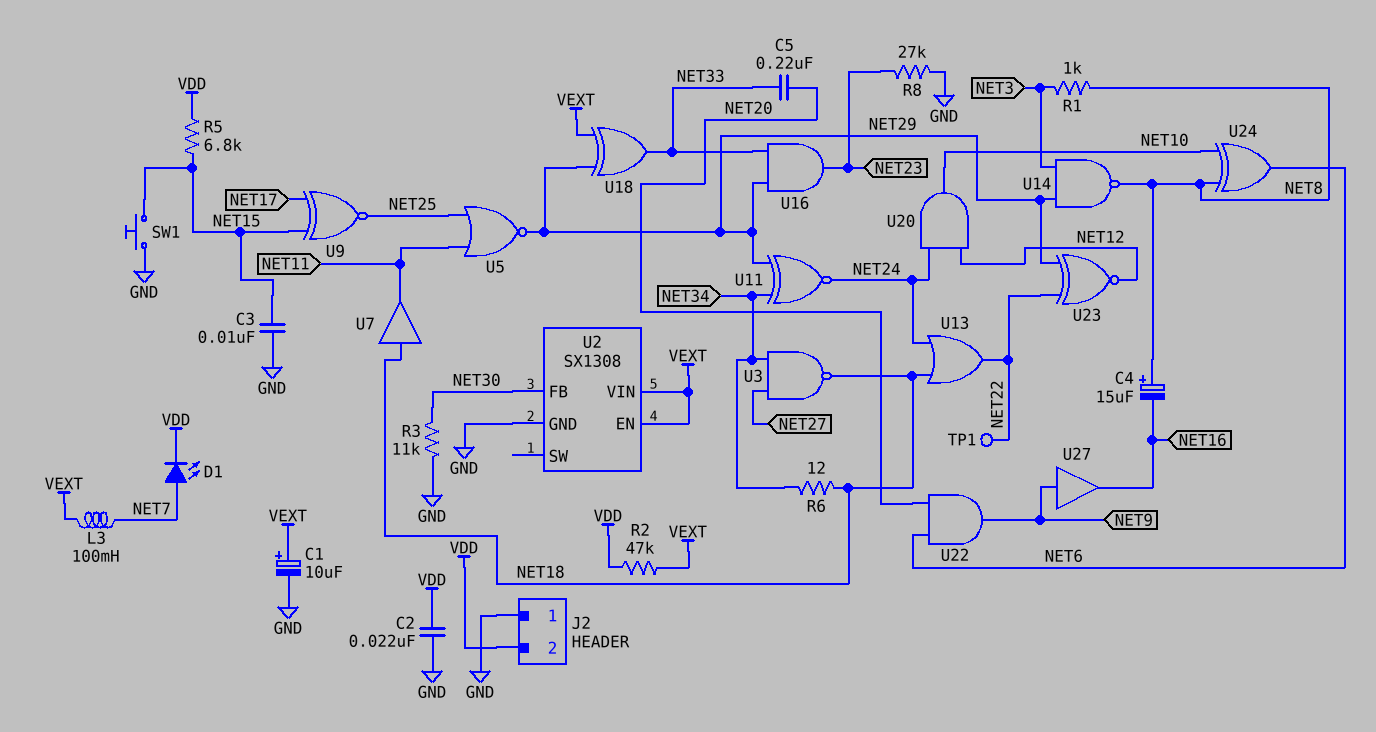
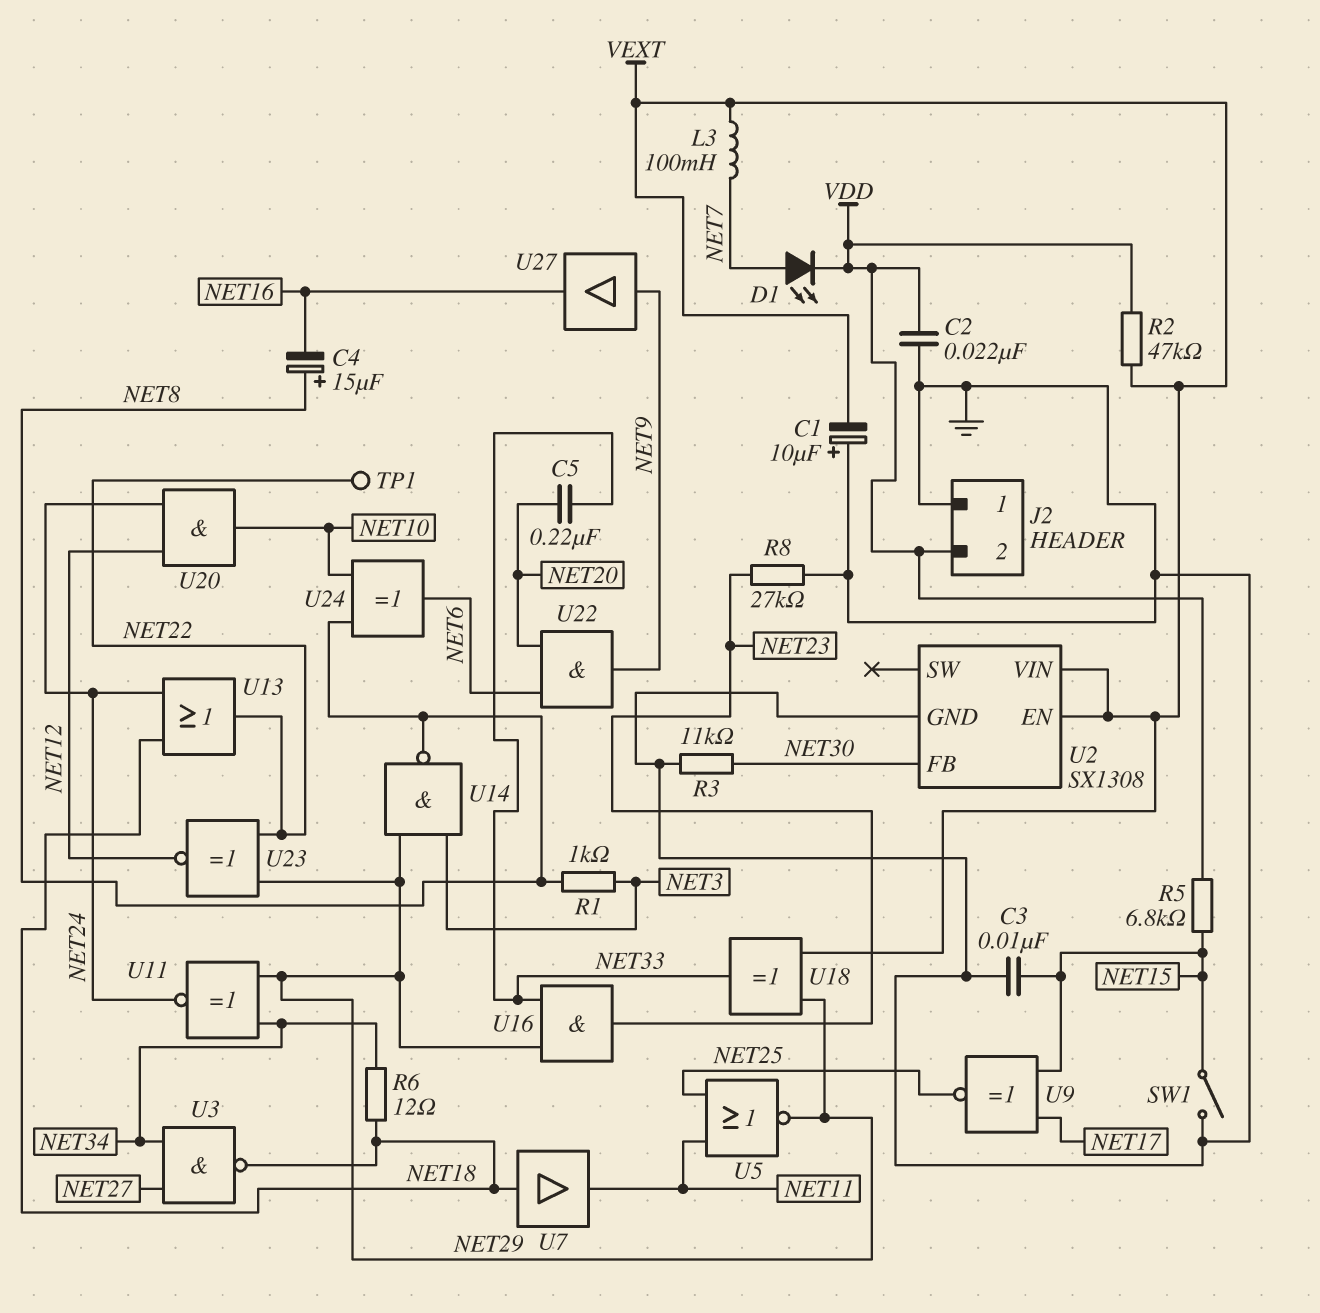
C1: 10uF (plus VEXT, minus GND) -> 10uF (plus GND, minus VEXT)
SW1: button (GND, NET15) -> switch (GND, NET15)

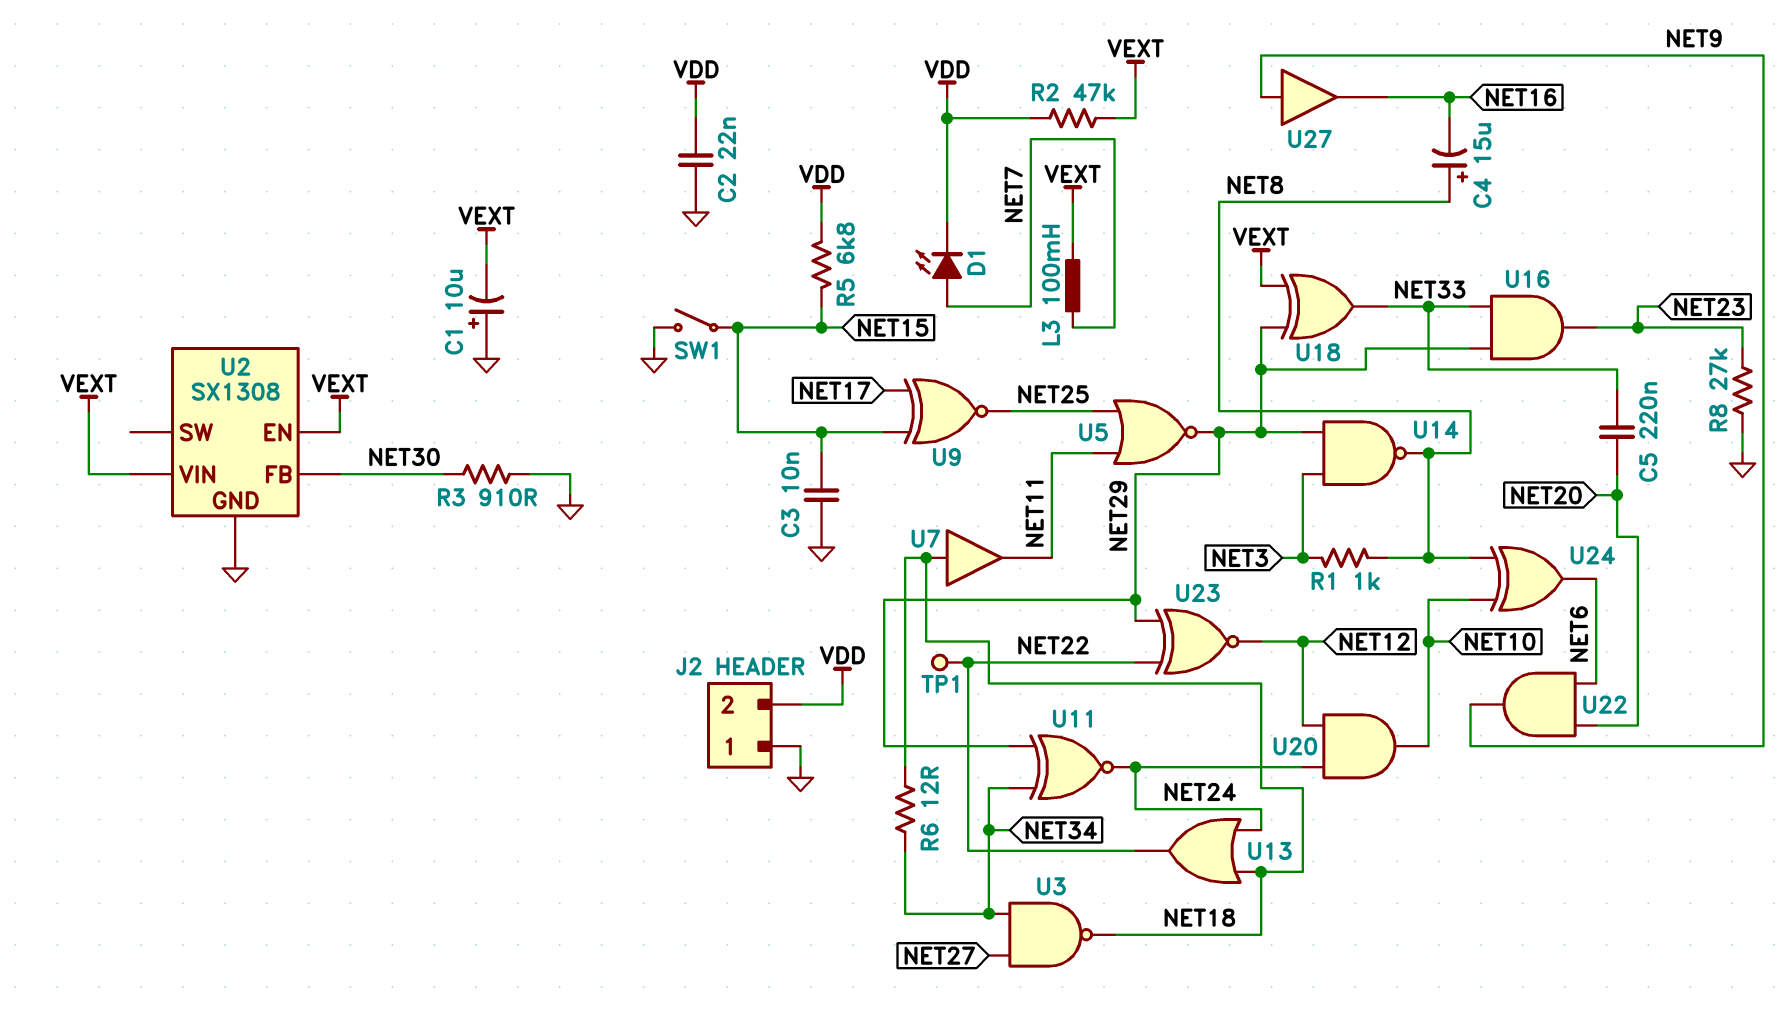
R3: 11k (GND, NET30) -> 910 (GND, NET30)

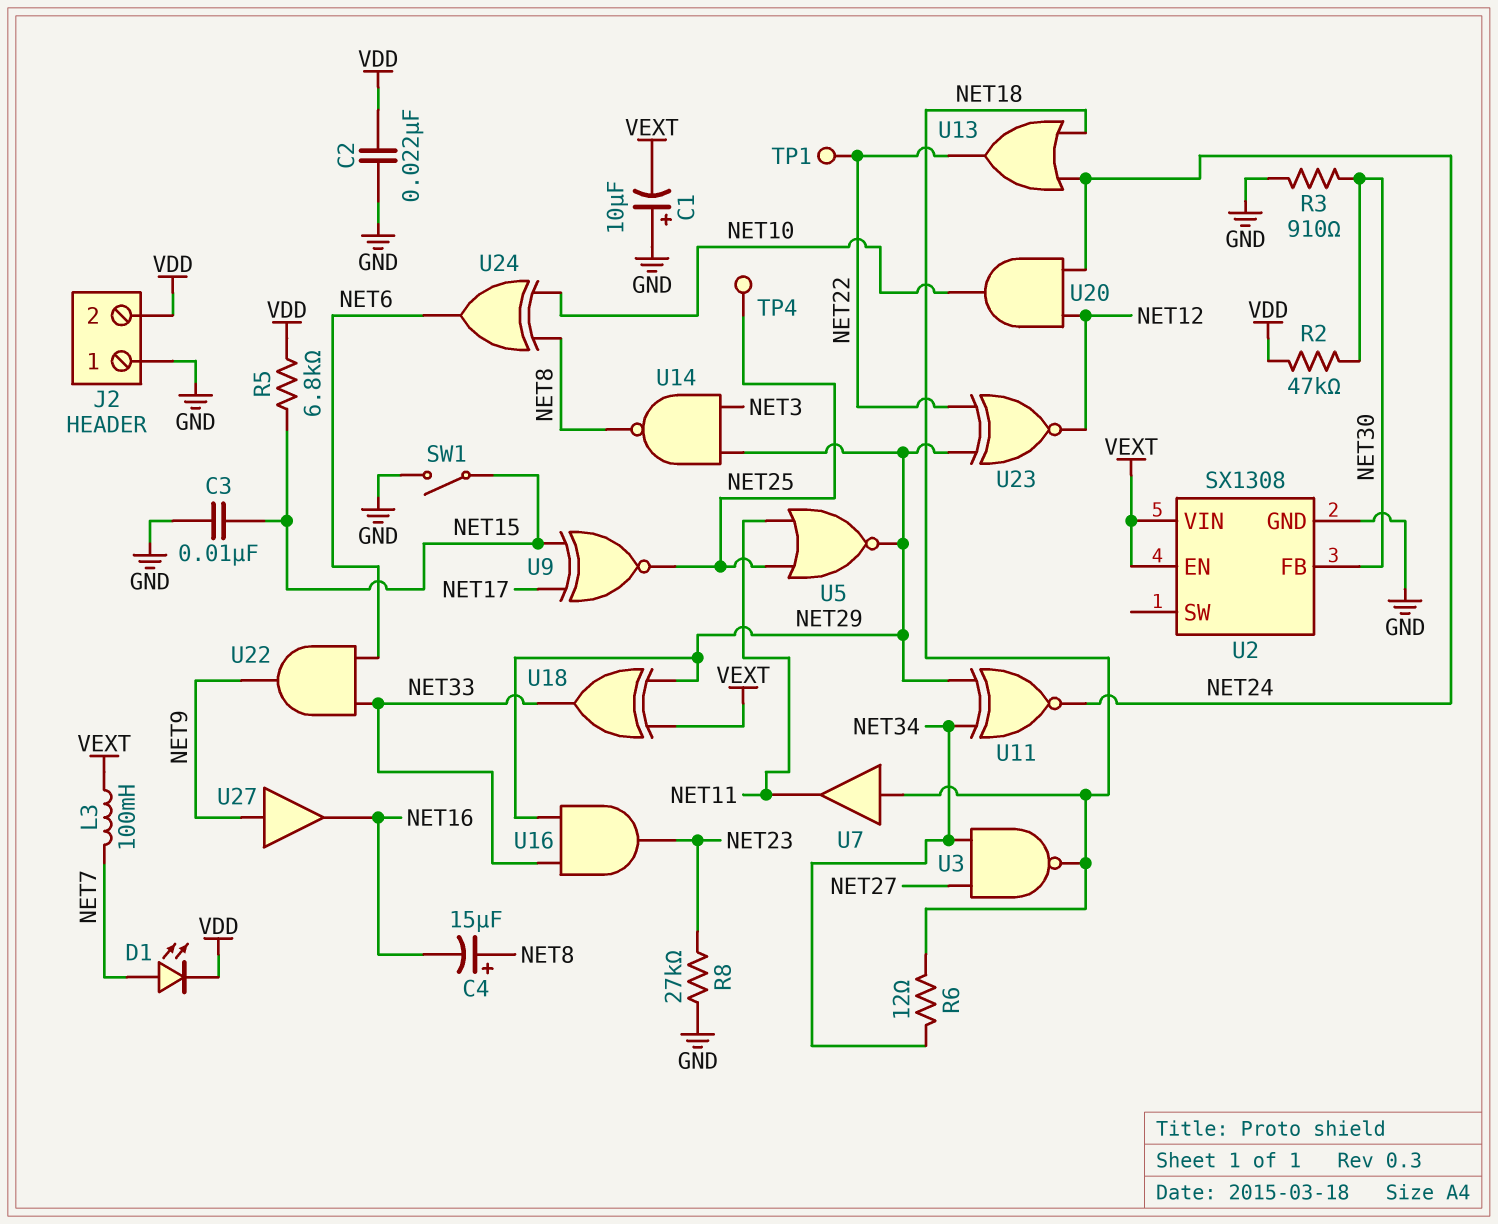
C5: 220nF (NET20, NET33) -> none
R1: 1k (NET3, NET8) -> none
R2: 47k (VDD, VEXT) -> 47k (NET30, VDD)
TP4: none -> test point (NET25)
U22: AND (in NET6, in NET20, out NET9) -> AND (in NET6, in NET33, out NET9)

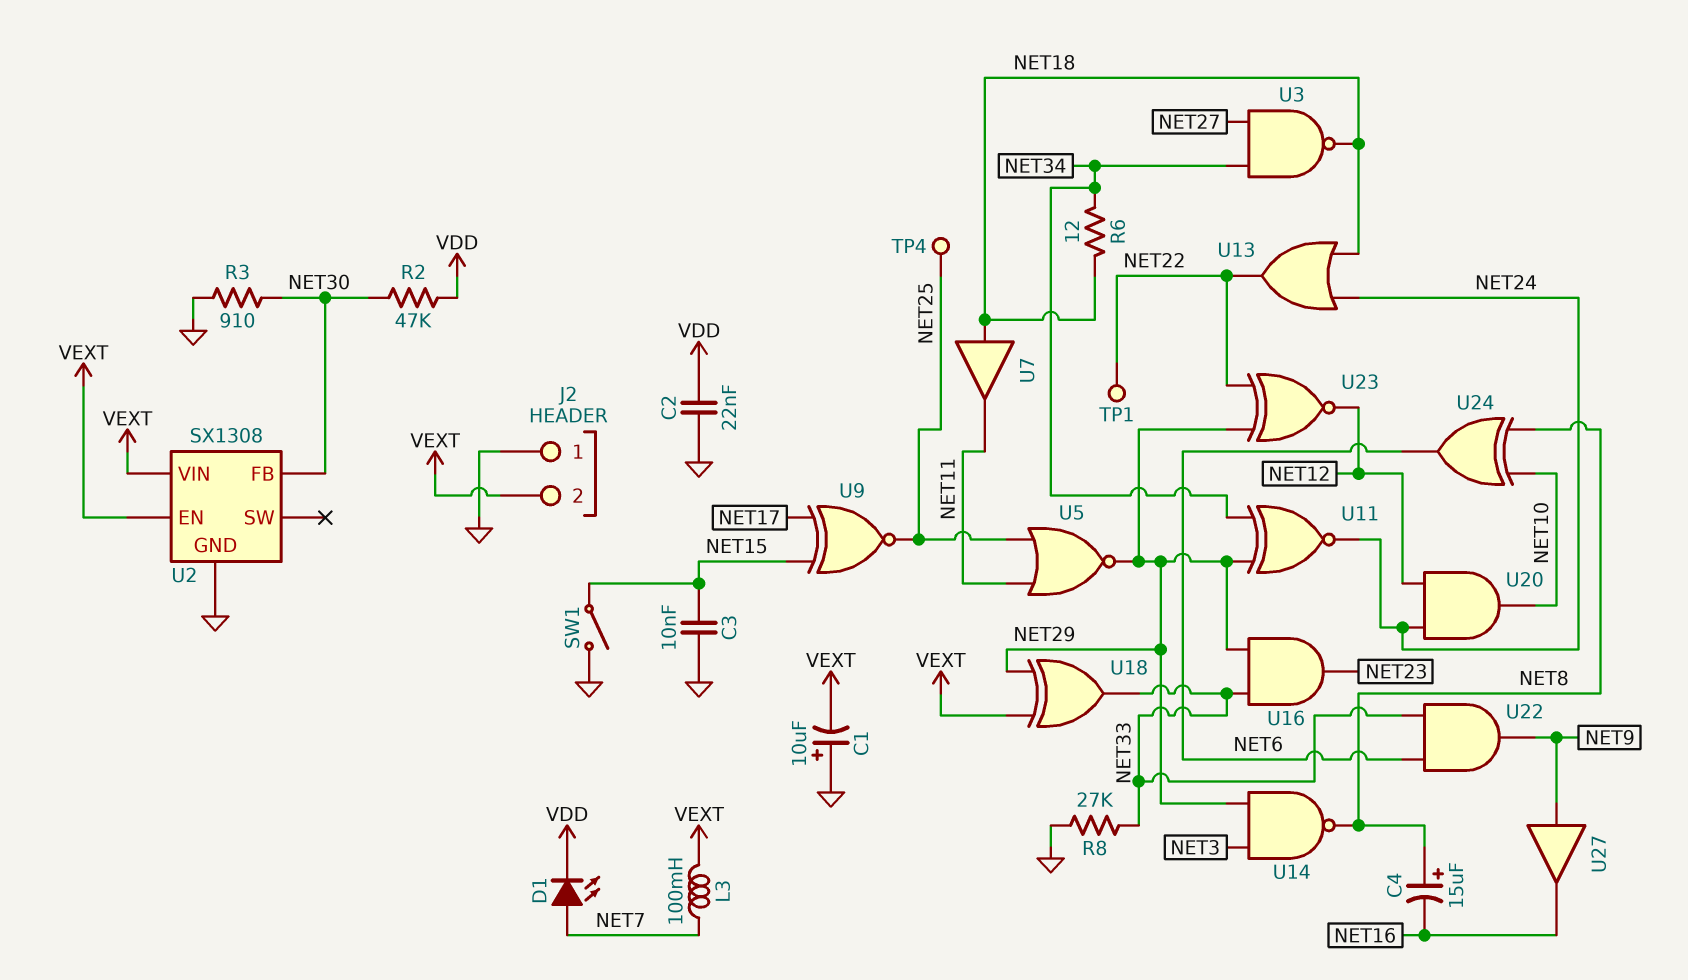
J2 pin 2: VDD -> VEXT
R5: 6.8k (NET15, VDD) -> none
R8: 27k (GND, NET23) -> 27k (GND, NET33)

